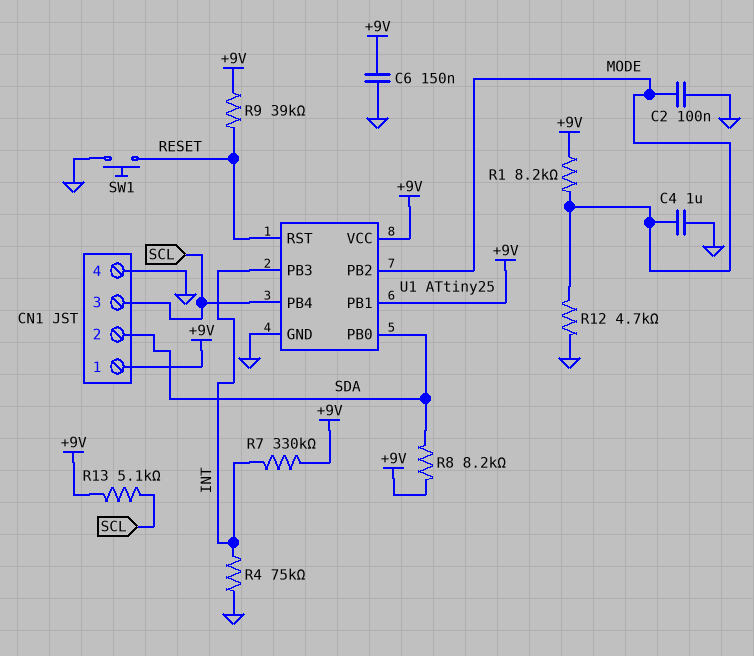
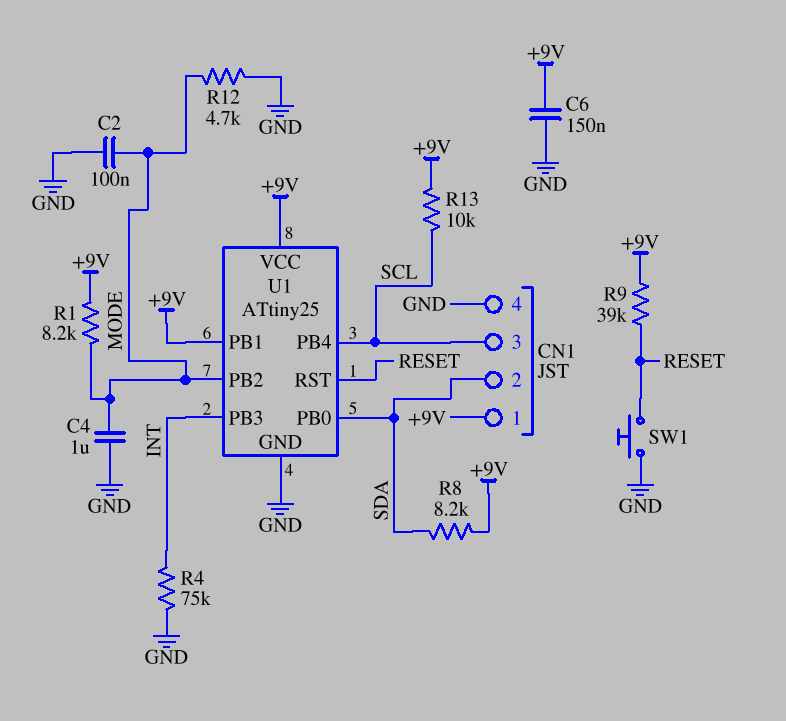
R7: 330k (+9V, INT) -> none
R13: 5.1k (+9V, SCL) -> 10k (+9V, SCL)

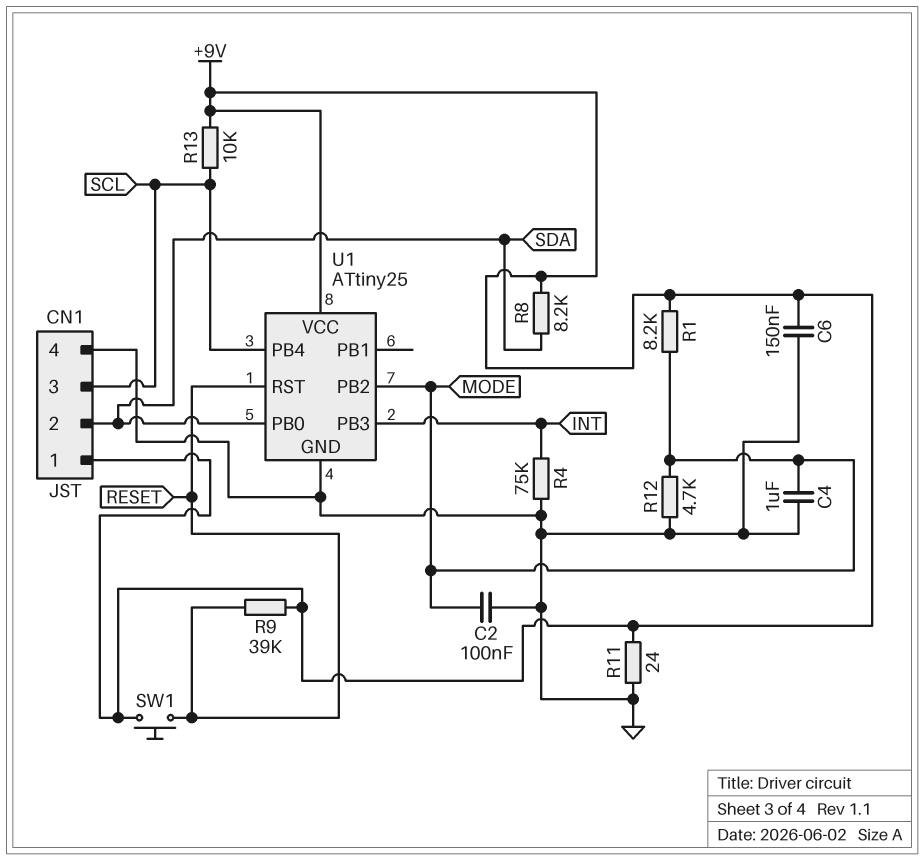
R11: none -> 24 (+9V, GND)
SW1: button (GND, RESET) -> button (+9V, RESET)
U1 pin PB1: +9V -> none

